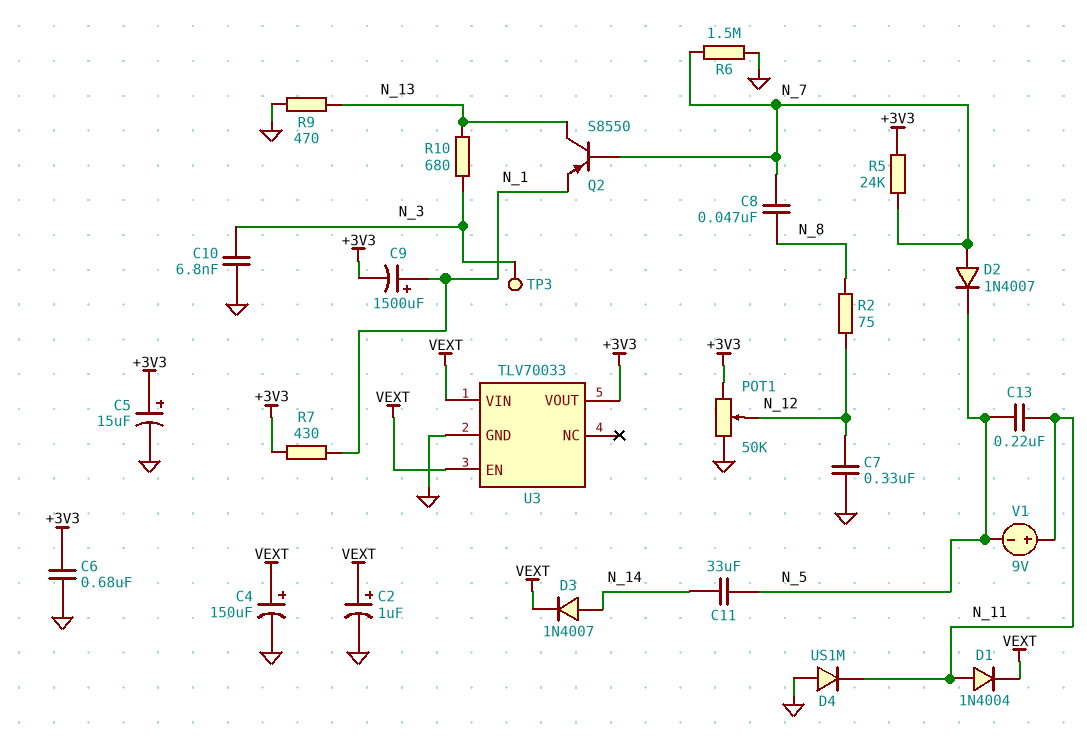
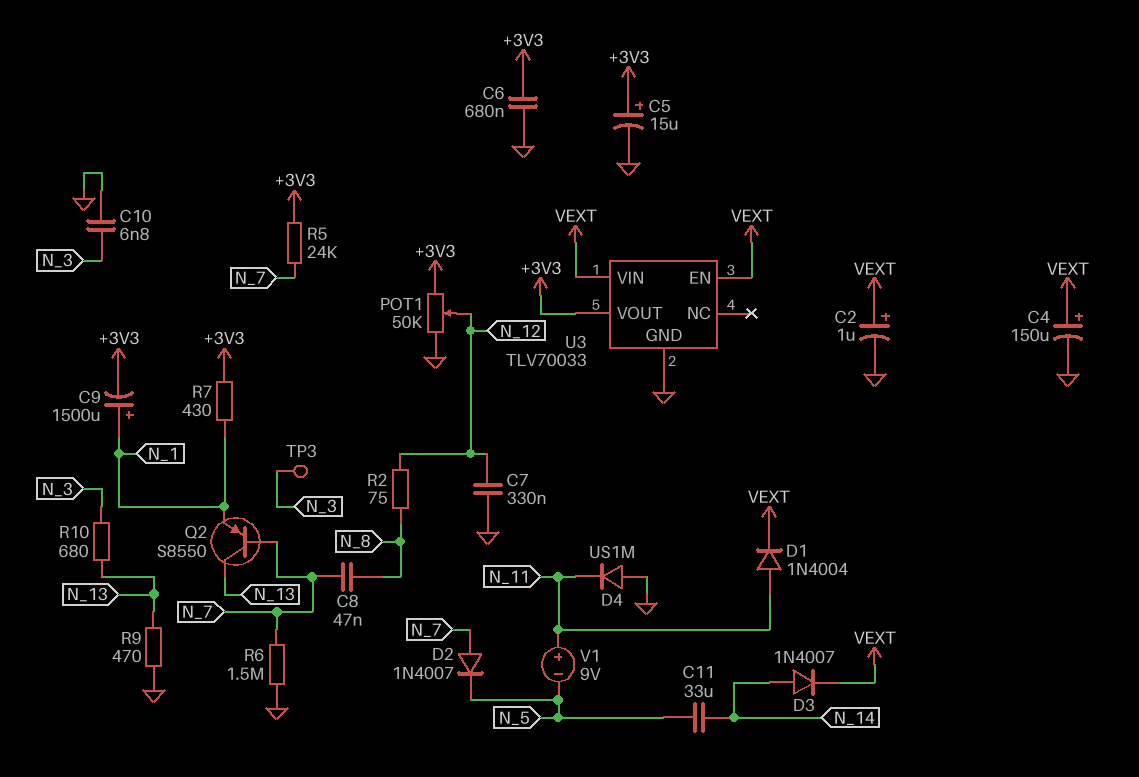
C13: 220nF (N_5, N_11) -> none

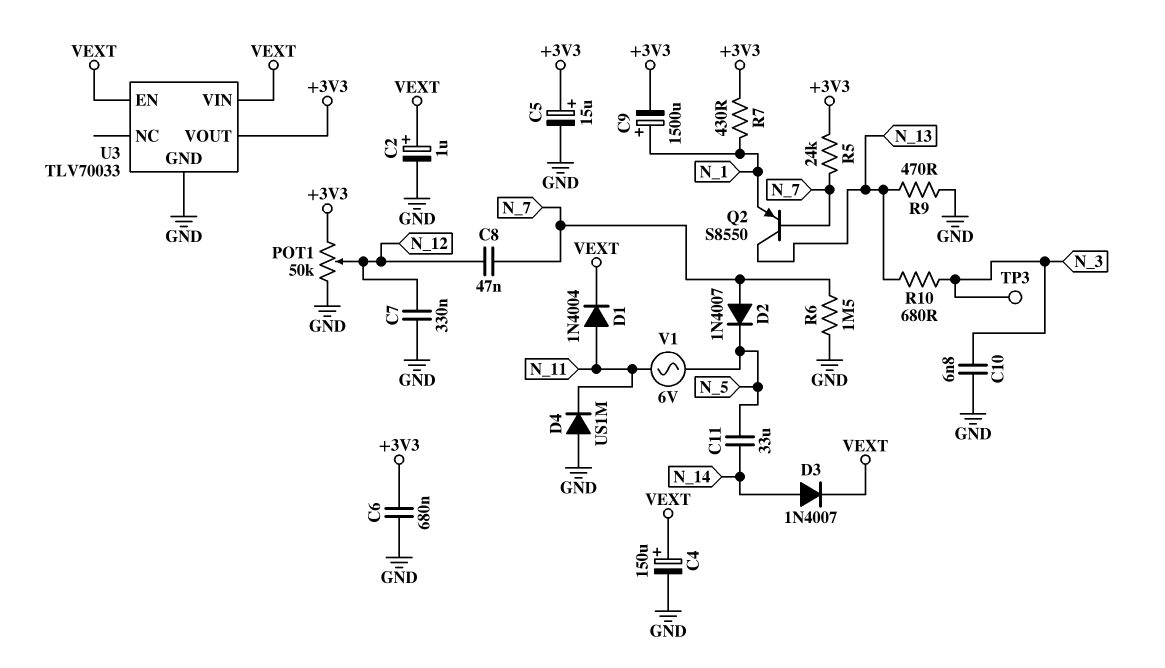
C8: 47nF (N_7, N_8) -> 47nF (N_7, N_12)
R2: 75 (N_8, N_12) -> none
V1: 9V (plus N_11, minus N_5) -> AC 6V (N_5, N_11)

